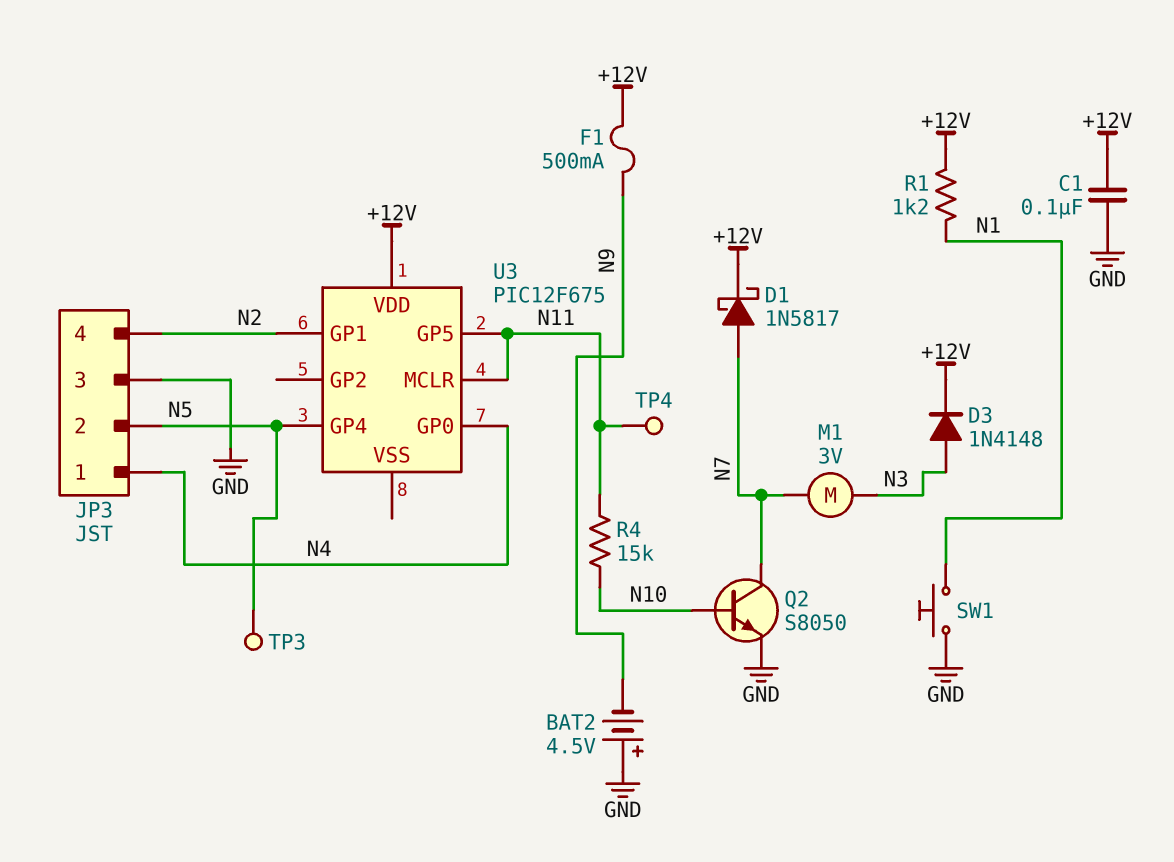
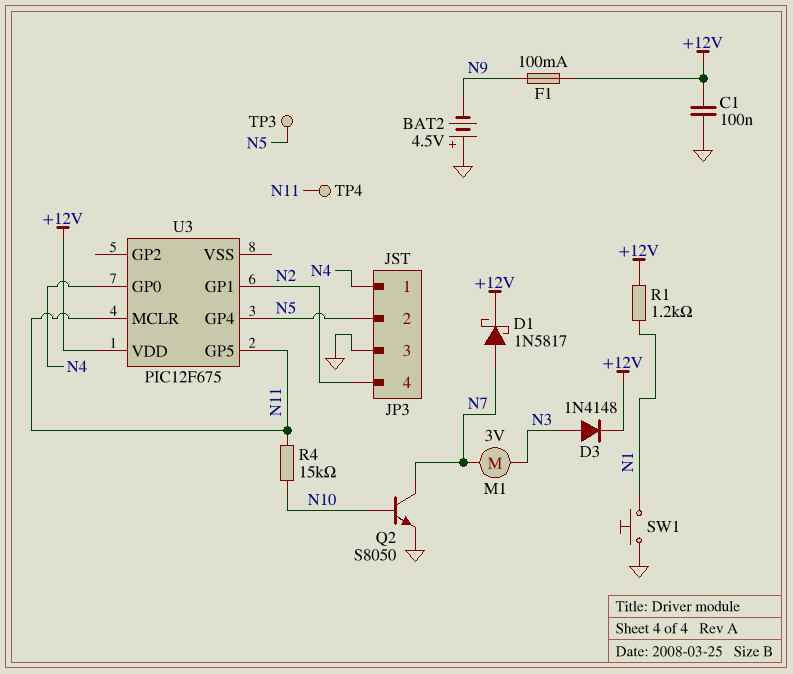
F1: 500mA (+12V, N9) -> 100mA (+12V, N9)

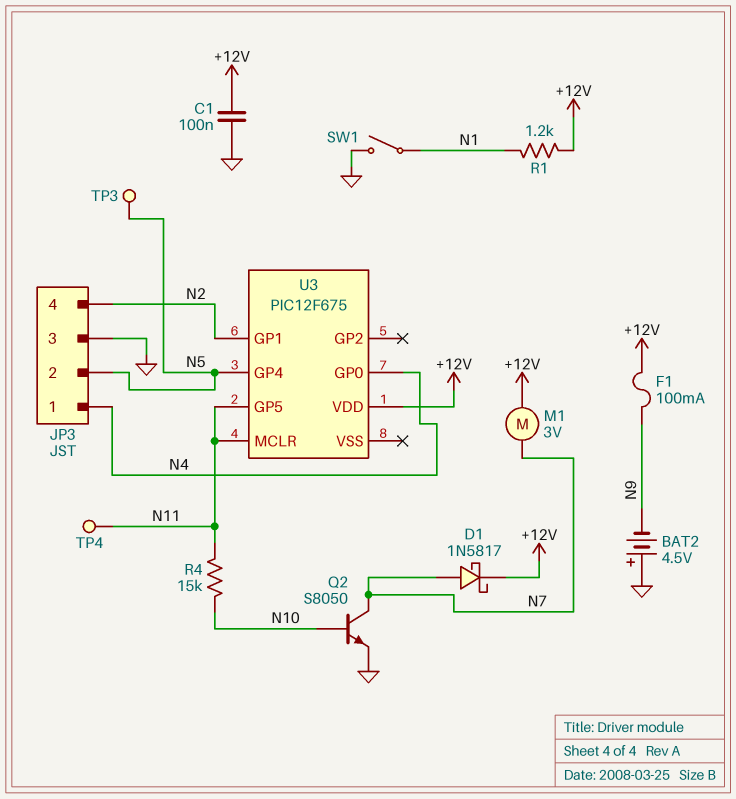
D3: diode 1N4148 (A N3, K +12V) -> none
M1: motor 3V (N3, N7) -> motor 3V (+12V, N7)
SW1: button (GND, N1) -> switch (GND, N1)

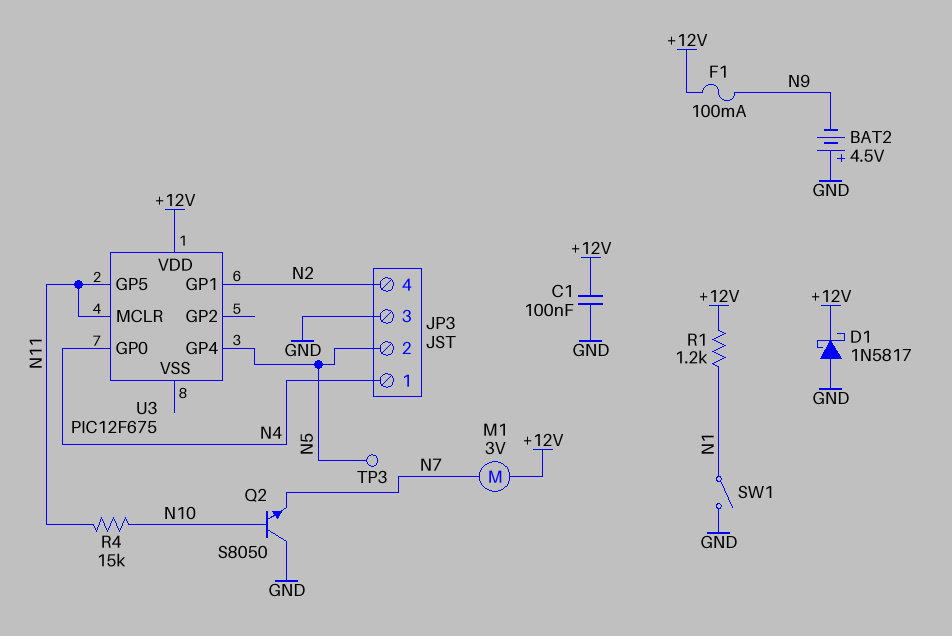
D1: schottky 1N5817 (A N7, K +12V) -> schottky 1N5817 (A GND, K +12V)
Q2: NPN S8050 (B N10, C N7, E GND) -> NPN S8050 (B N10, C GND, E N7)
TP4: test point (N11) -> none

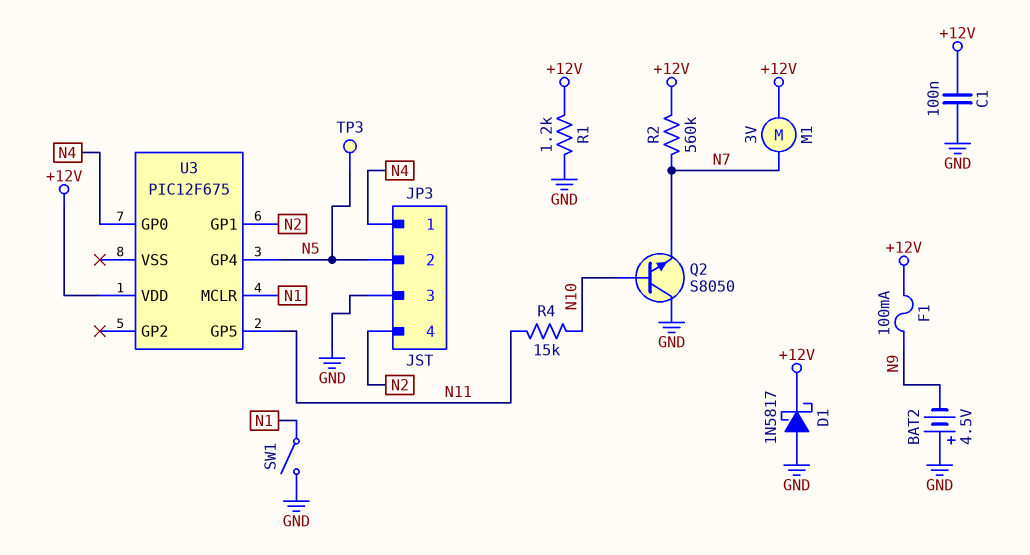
R1: 1.2k (+12V, N1) -> 1.2k (+12V, GND)
R2: none -> 560k (+12V, N7)
U3 pin MCLR: N11 -> N1

